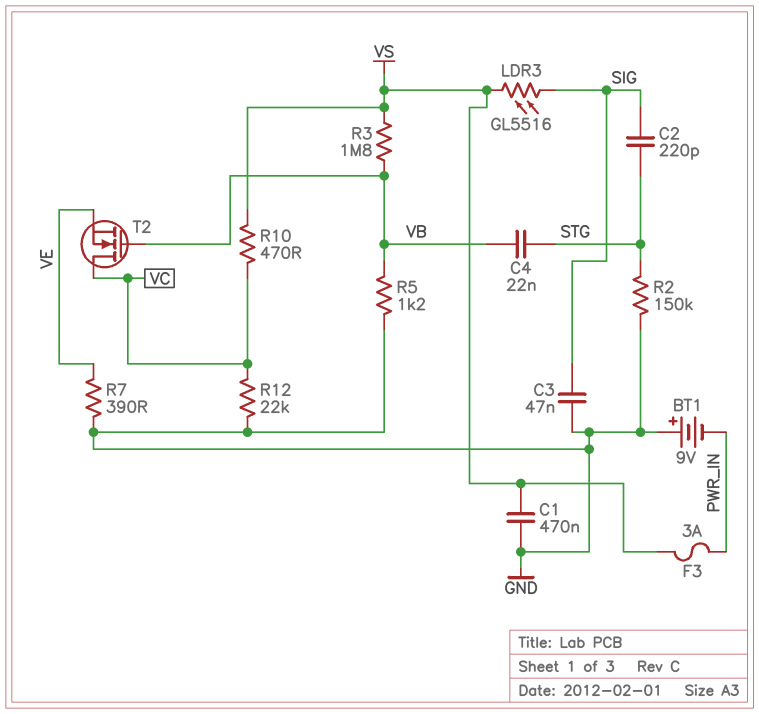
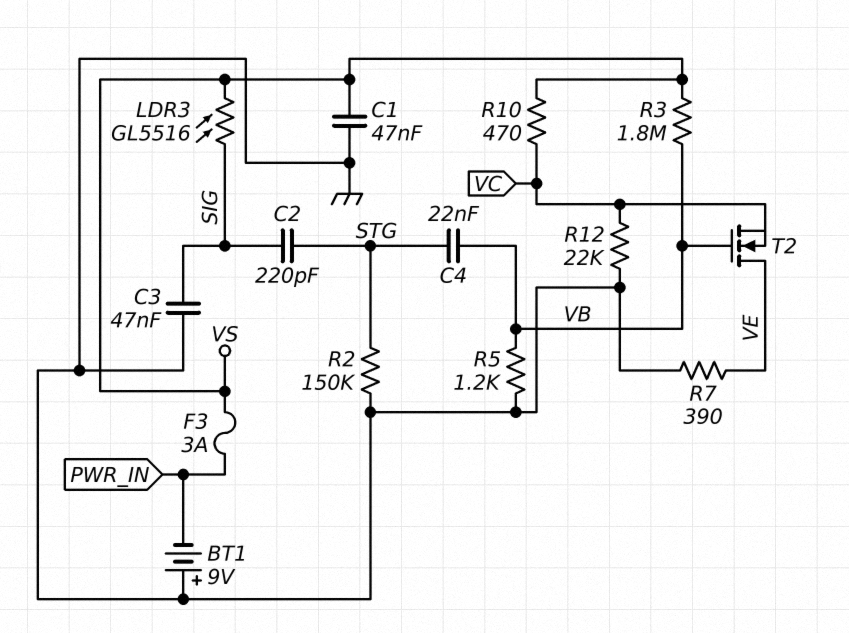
C1: 470nF (GND, VS) -> 47nF (GND, VS)
T2: NMOS (G VB, D VC, S VE) -> NMOS (G VB, D VE, S VC)

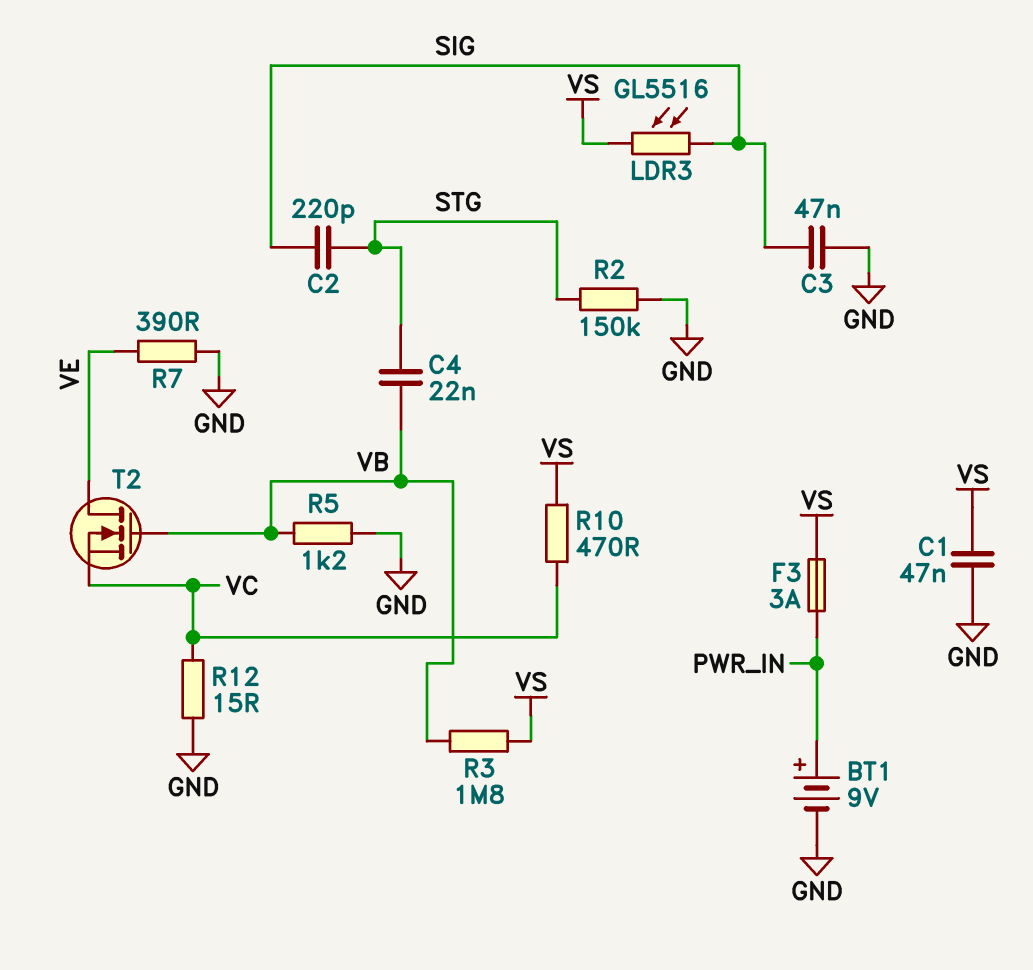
BT1: 9V (plus GND, minus PWR_IN) -> 9V (plus PWR_IN, minus GND)
R12: 22k (GND, VC) -> 15 (GND, VC)

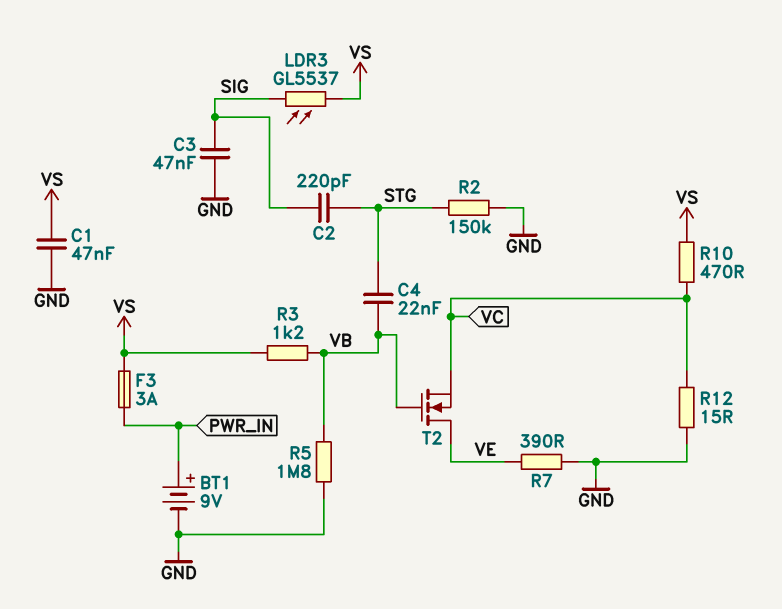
LDR3: GL5516 (SIG, VS) -> GL5537 (SIG, VS)
R3: 1.8M (VB, VS) -> 1.2k (VB, VS)
R5: 1.2k (GND, VB) -> 1.8M (GND, VB)

